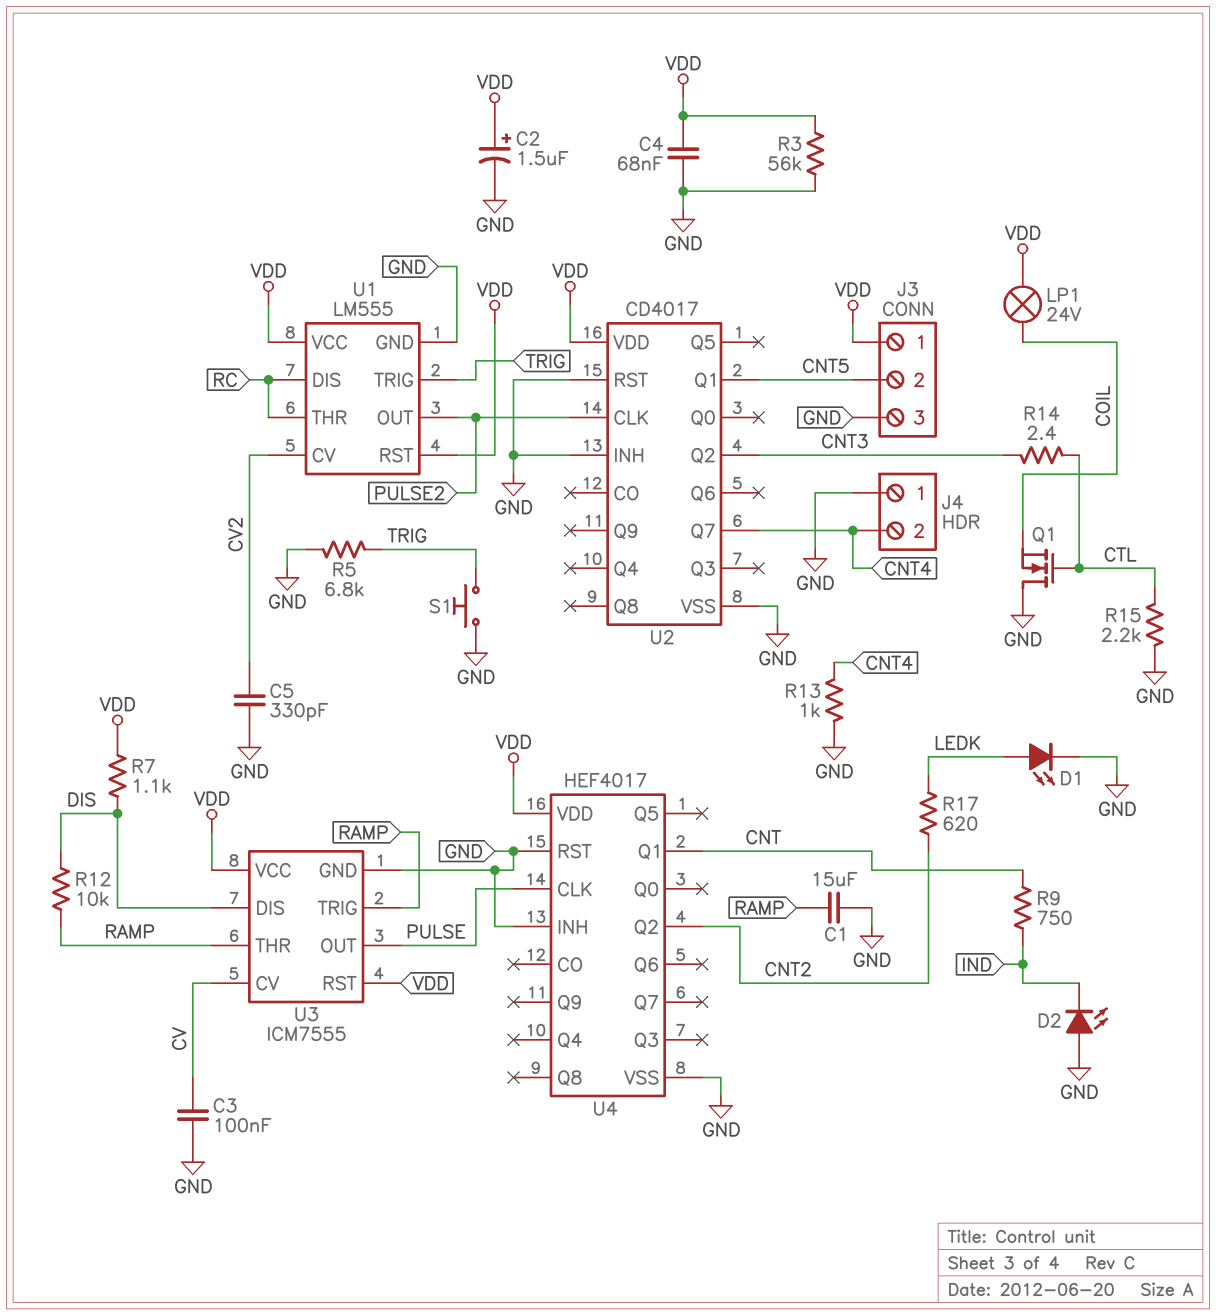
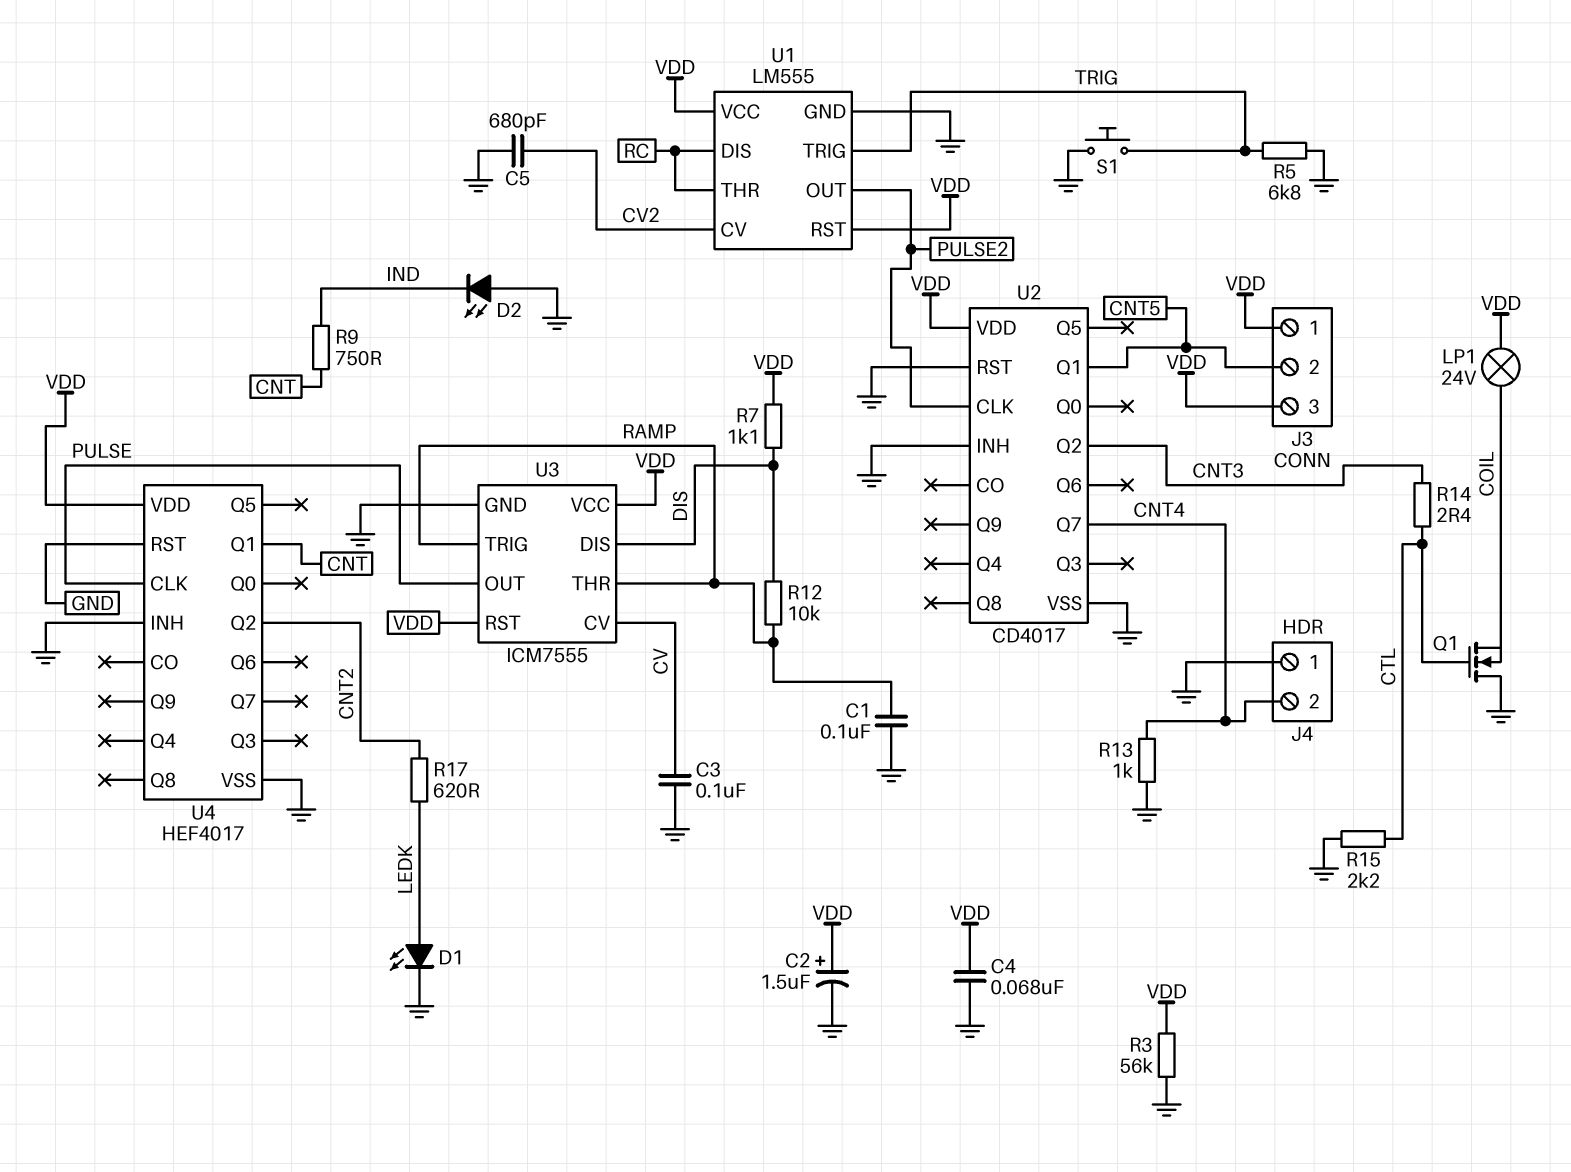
C1: 15uF (GND, RAMP) -> 100nF (GND, RAMP)
C5: 330pF (CV2, GND) -> 680pF (CV2, GND)
J3 pin 3: GND -> VDD

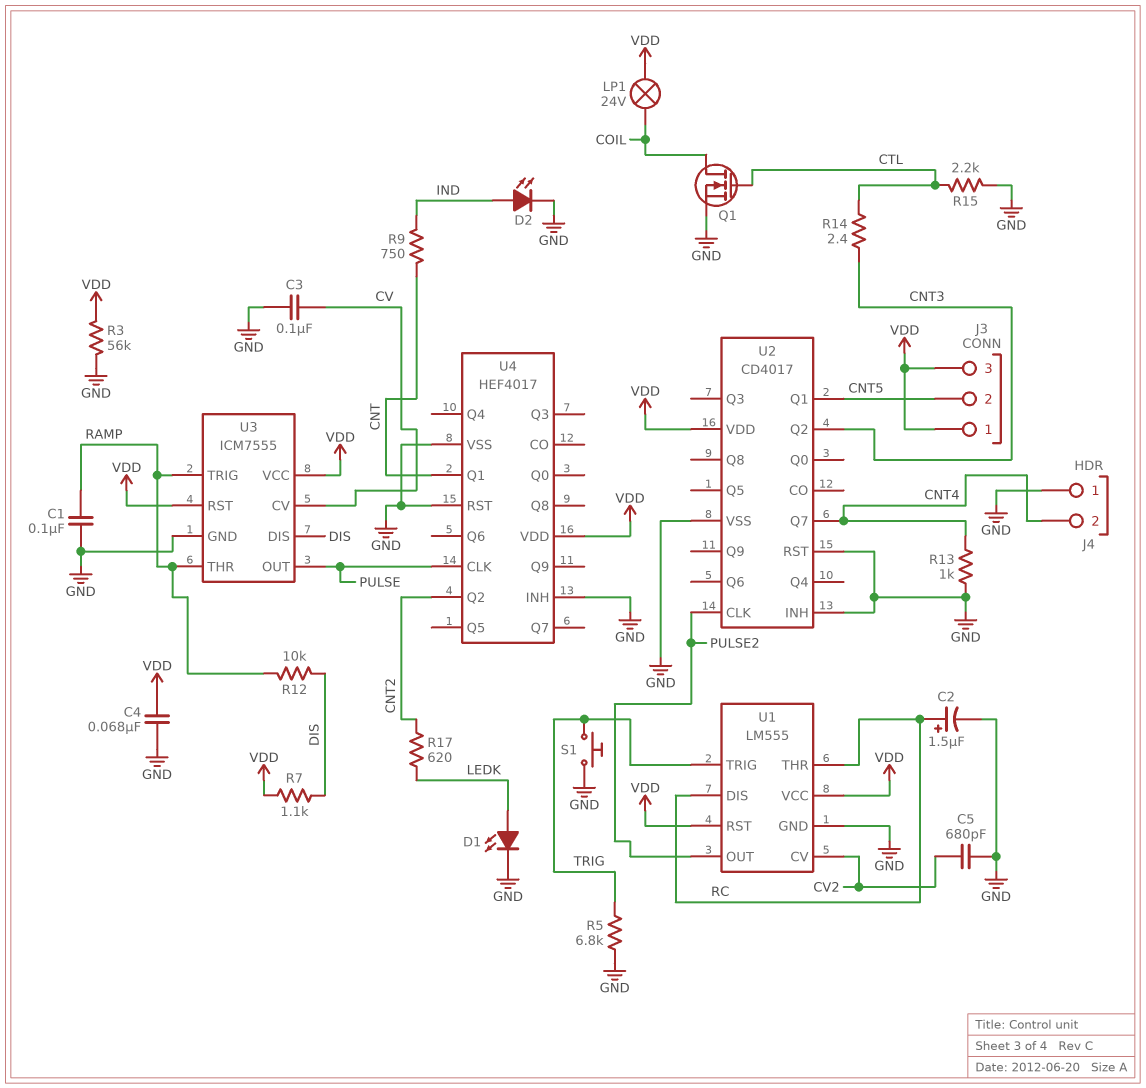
C2: 1.5uF (plus VDD, minus GND) -> 1.5uF (plus RC, minus GND)
D2: LED (A GND, K IND) -> LED (A IND, K GND)
Q1: NMOS (G CTL, D GND, S COIL) -> NMOS (G CTL, D COIL, S GND)

